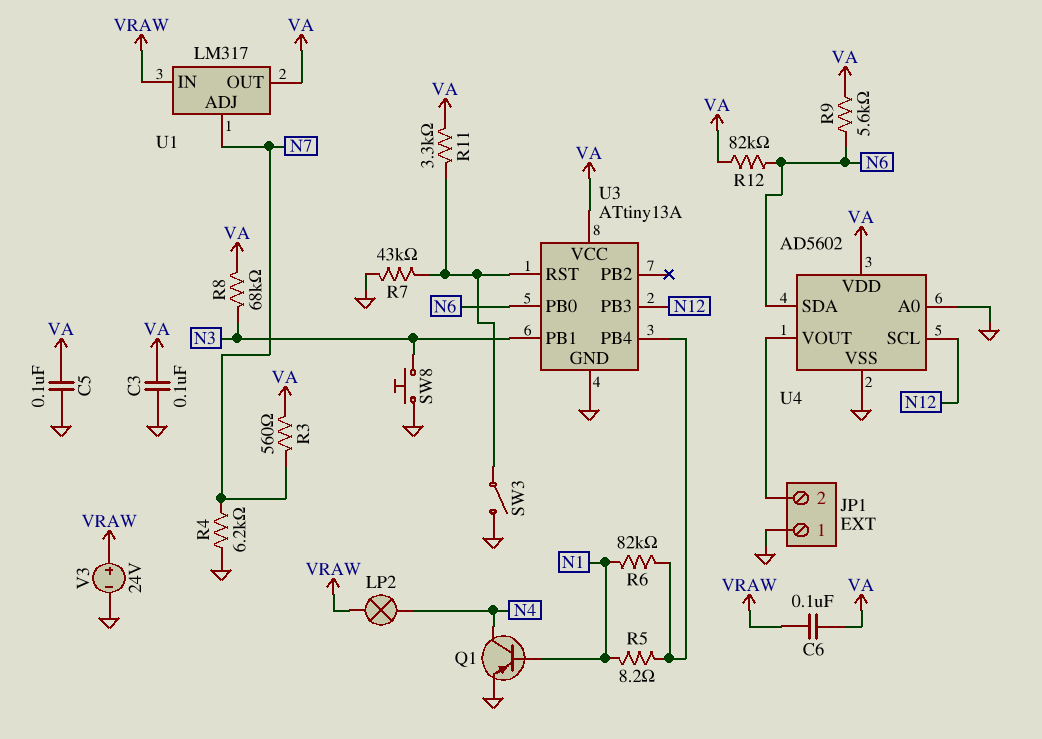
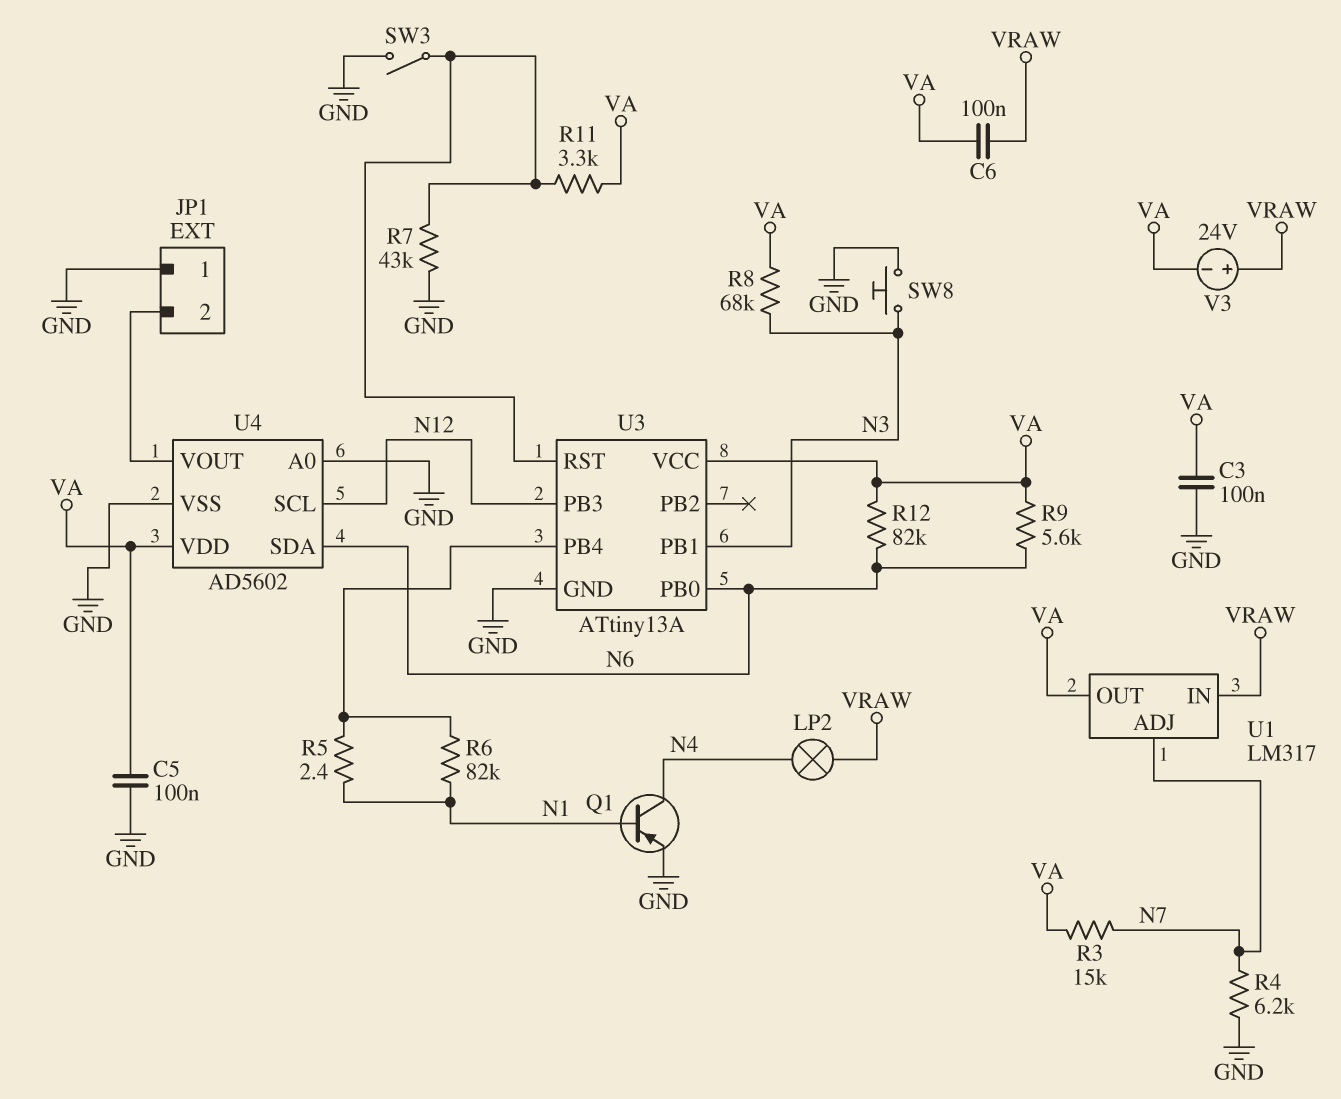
R3: 560 (N7, VA) -> 15k (N7, VA)
R5: 8.2 (N1, U3/PB4) -> 2.4 (N1, U3/PB4)
V3: 24V (plus VRAW, minus GND) -> 24V (plus VRAW, minus VA)

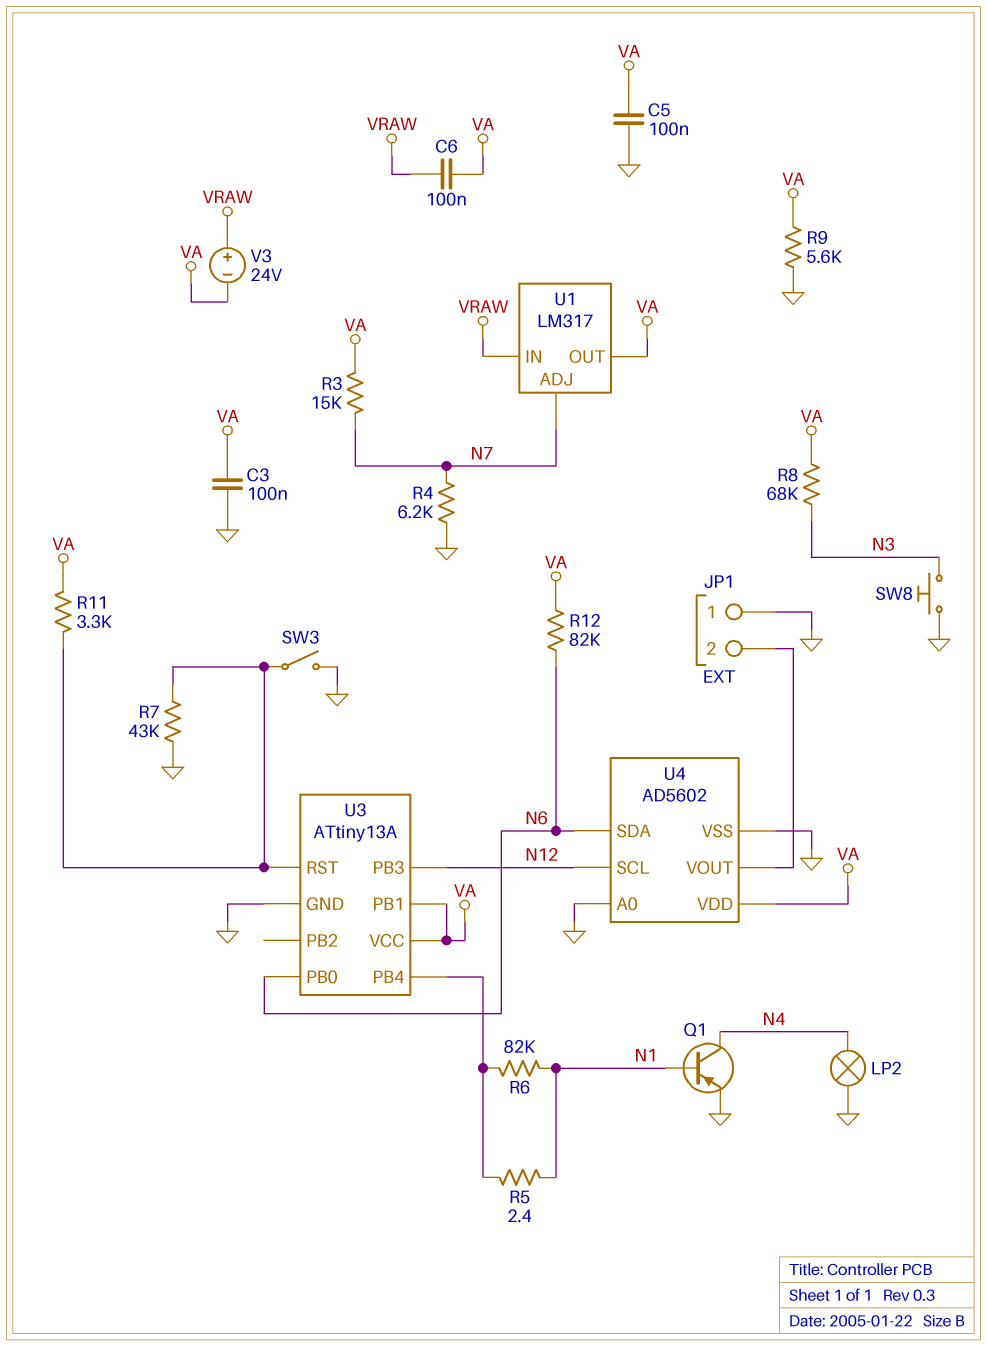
LP2: lamp (N4, VRAW) -> lamp (GND, N4)
R9: 5.6k (N6, VA) -> 5.6k (GND, VA)
U3 pin PB1: N3 -> VA

